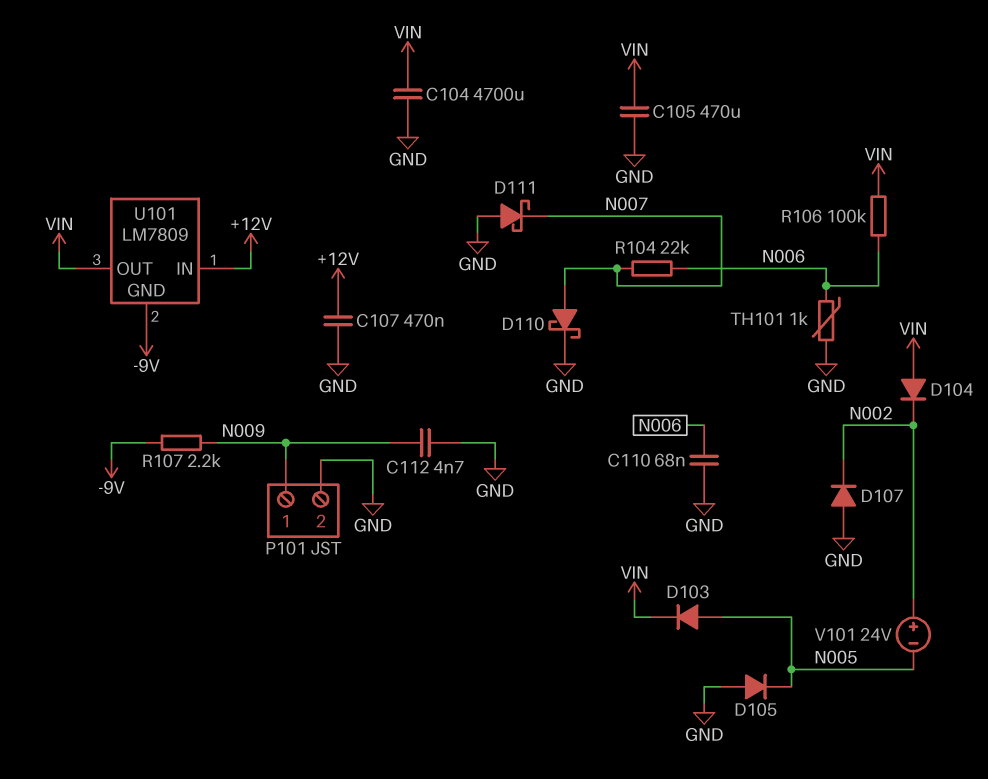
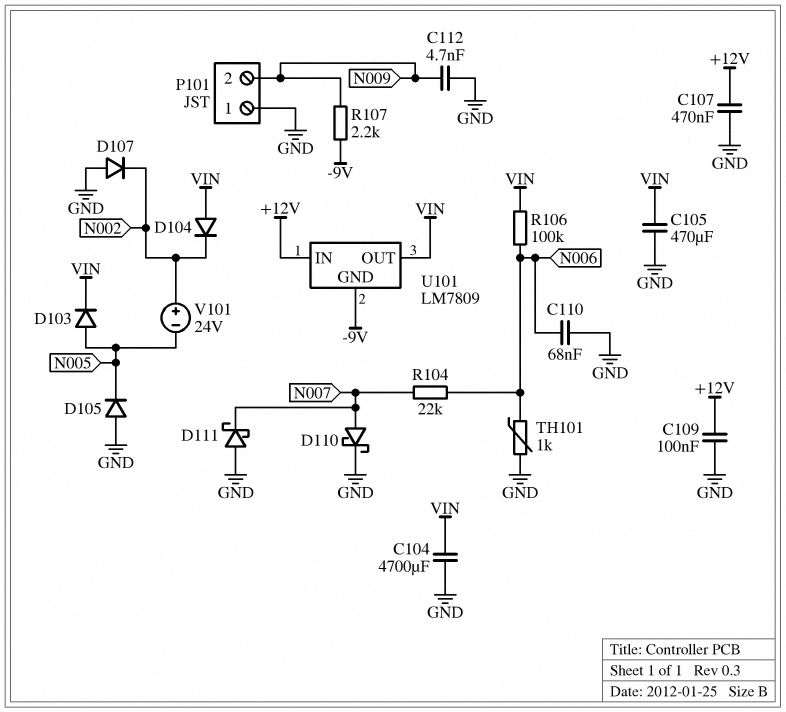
C109: none -> 100nF (+12V, GND)
P101 pin 1: N009 -> GND
P101 pin 2: GND -> N009

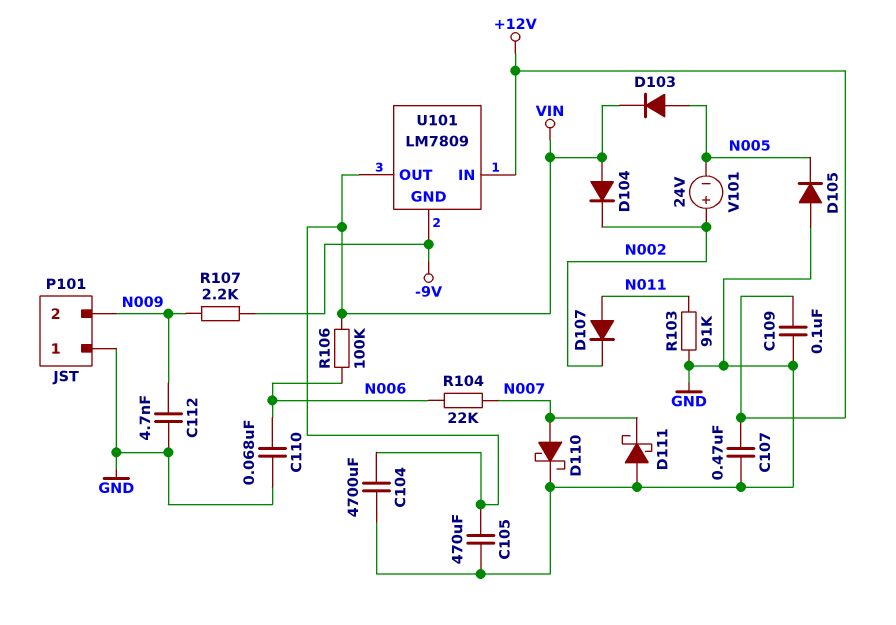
D107: diode (A GND, K N002) -> diode (A N011, K N002)
R103: none -> 91k (GND, N011)
TH101: 1k (GND, N006) -> none

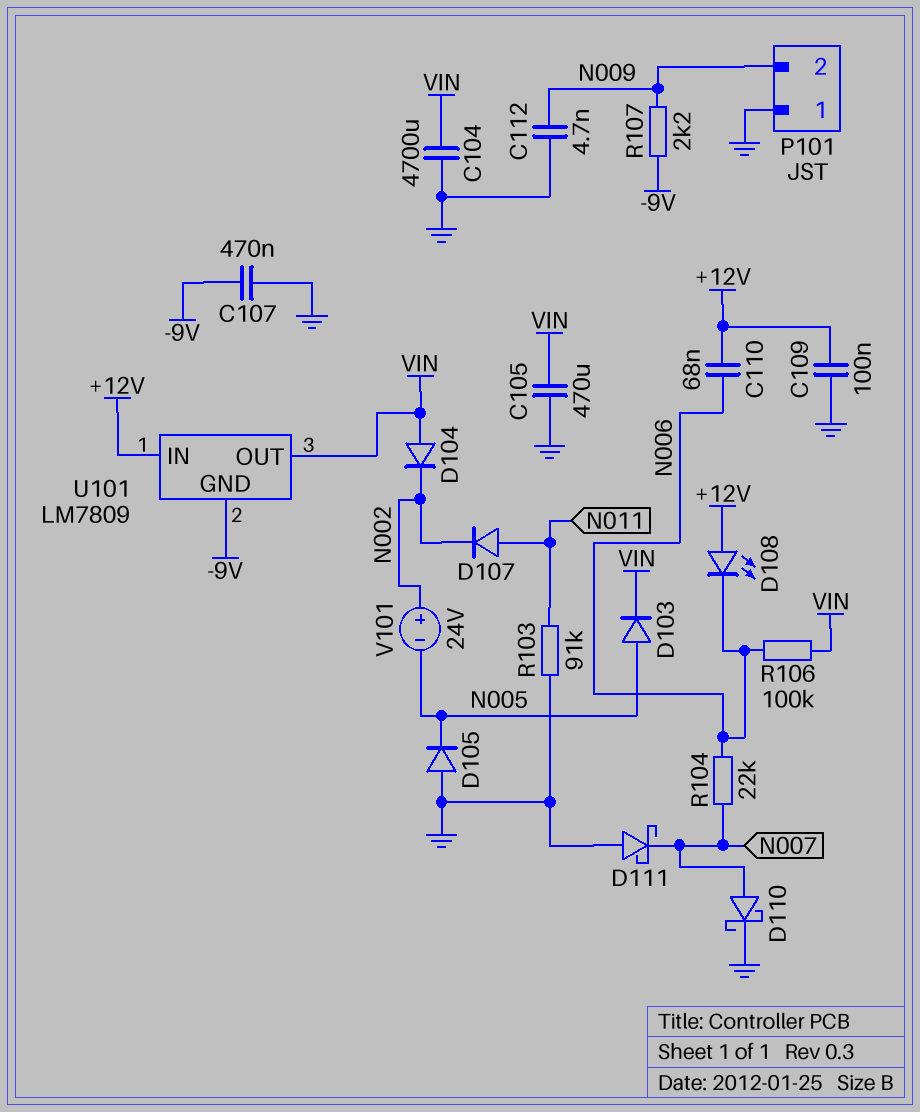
C107: 470nF (+12V, GND) -> 470nF (-9V, GND)
C110: 68nF (GND, N006) -> 68nF (+12V, N006)
D108: none -> LED (A +12V, K N006)

